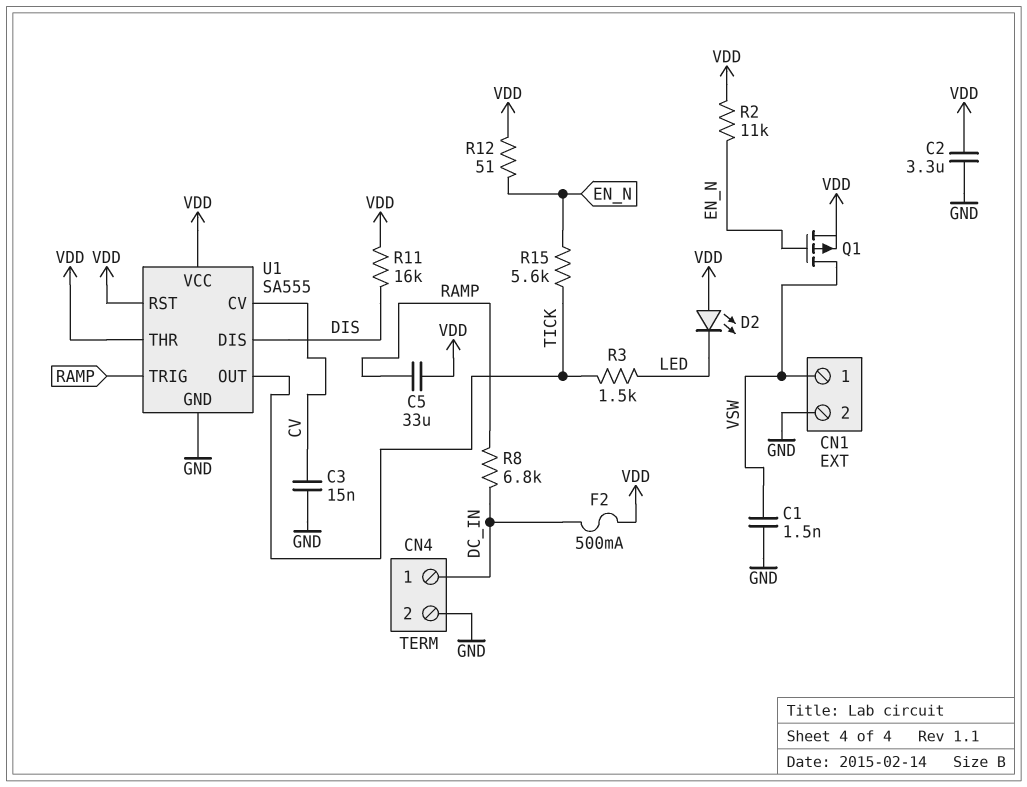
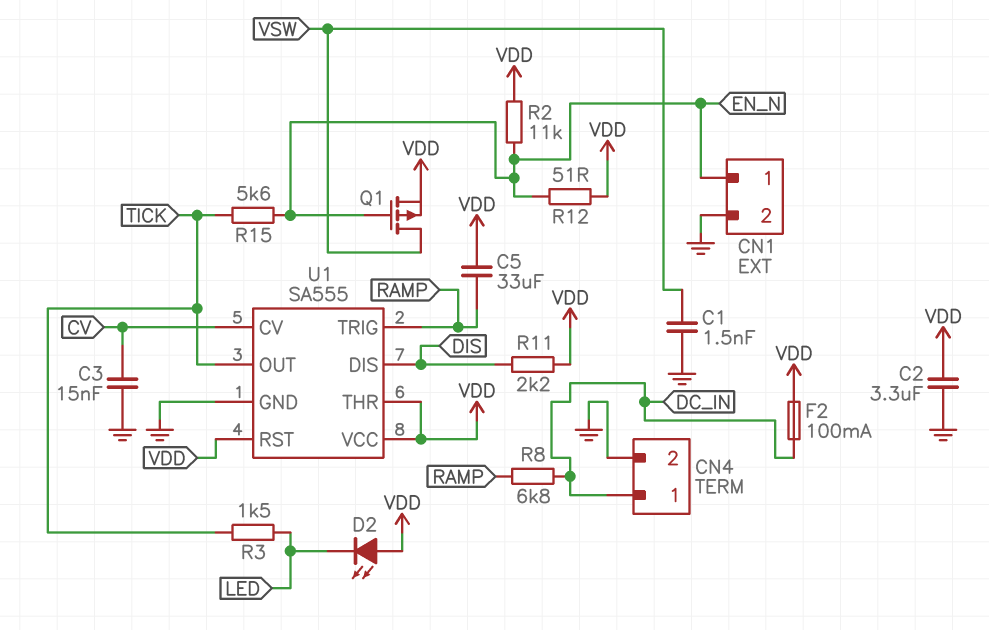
CN1 pin 1: VSW -> EN_N
F2: 500mA (DC_IN, VDD) -> 100mA (DC_IN, VDD)
R11: 16k (DIS, VDD) -> 2.2k (DIS, VDD)

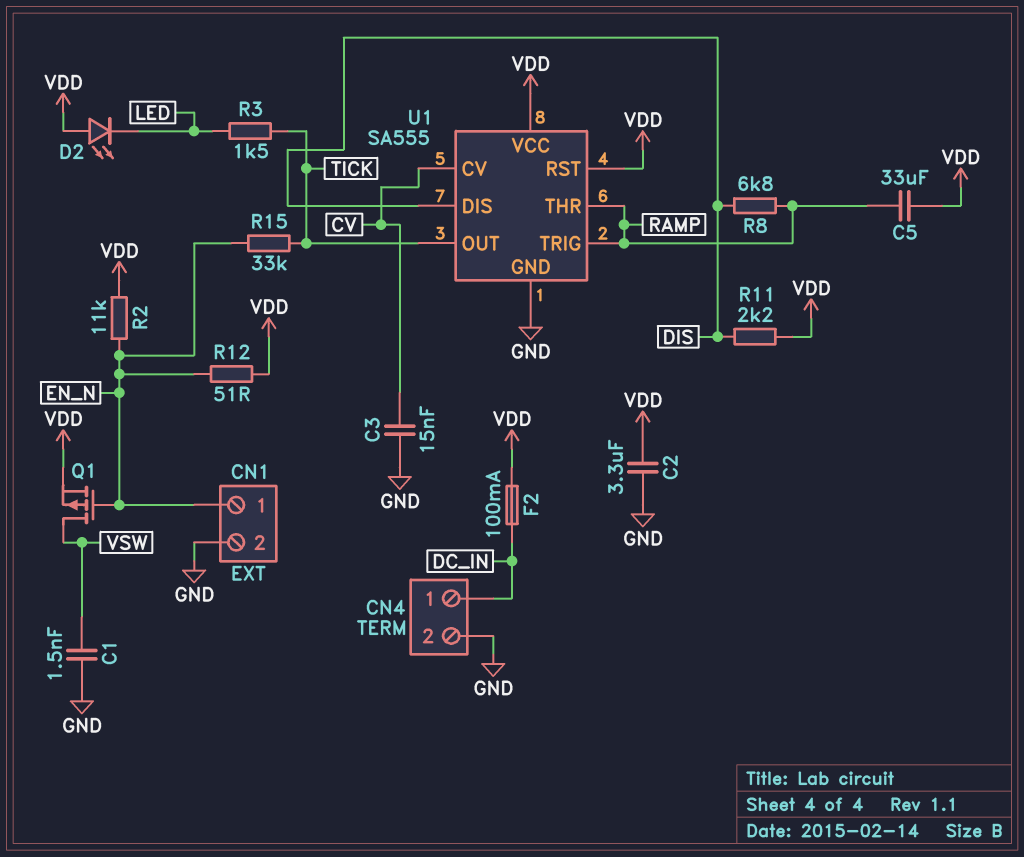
R8: 6.8k (DC_IN, RAMP) -> 6.8k (DIS, RAMP)
R15: 5.6k (EN_N, TICK) -> 33k (EN_N, TICK)
U1 pin THR: VDD -> RAMP

